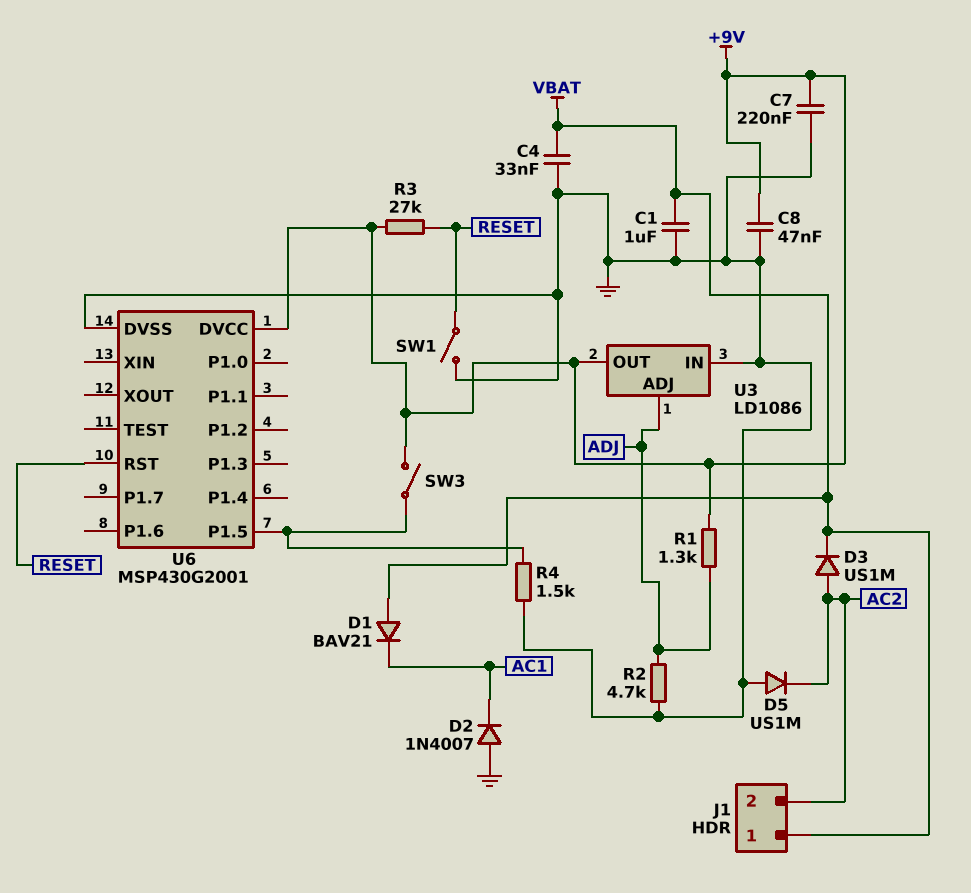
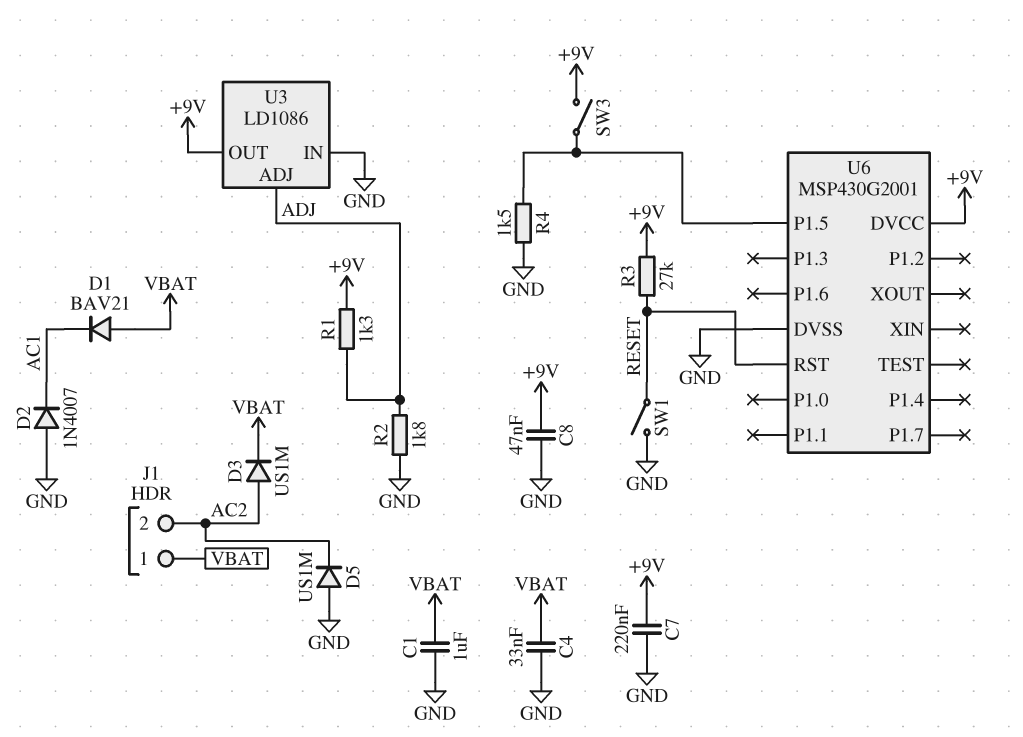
R2: 4.7k (ADJ, GND) -> 1.8k (ADJ, GND)

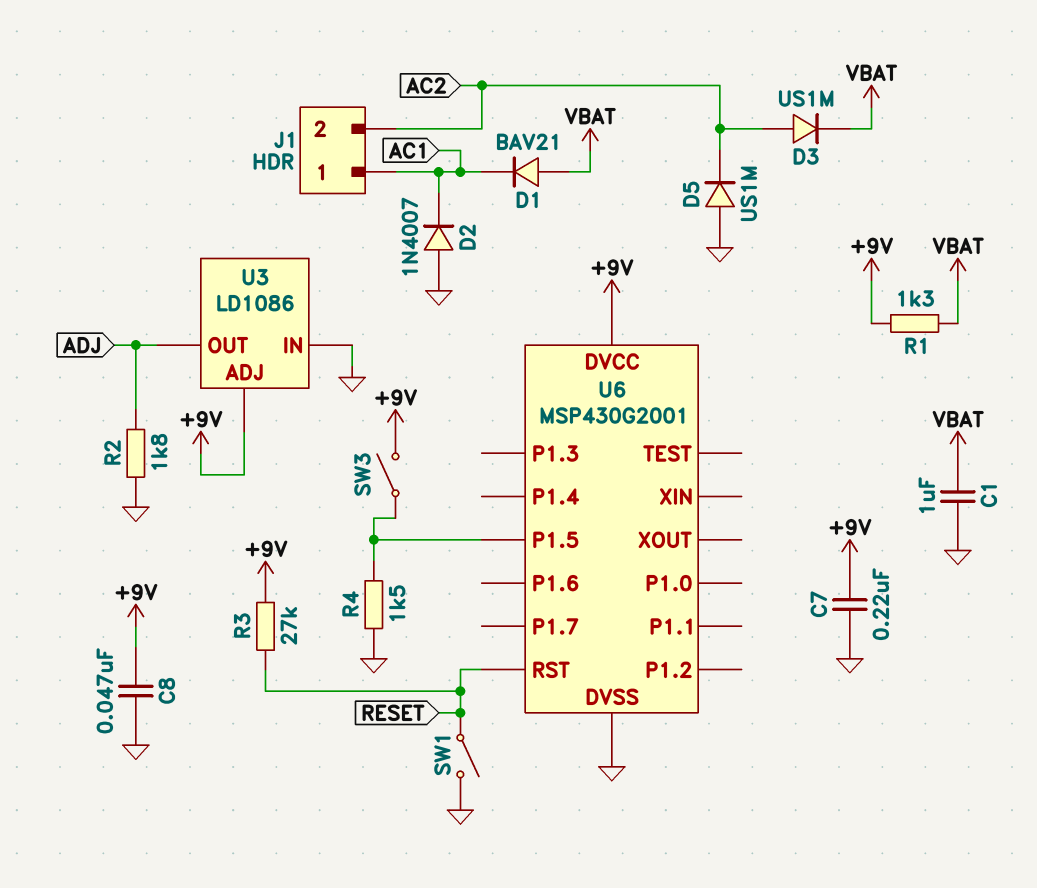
C4: 33nF (GND, VBAT) -> none
J1 pin 1: VBAT -> AC1
R1: 1.3k (+9V, ADJ) -> 1.3k (+9V, VBAT)
U3 pin ADJ: ADJ -> +9V
U3 pin OUT: +9V -> ADJ

